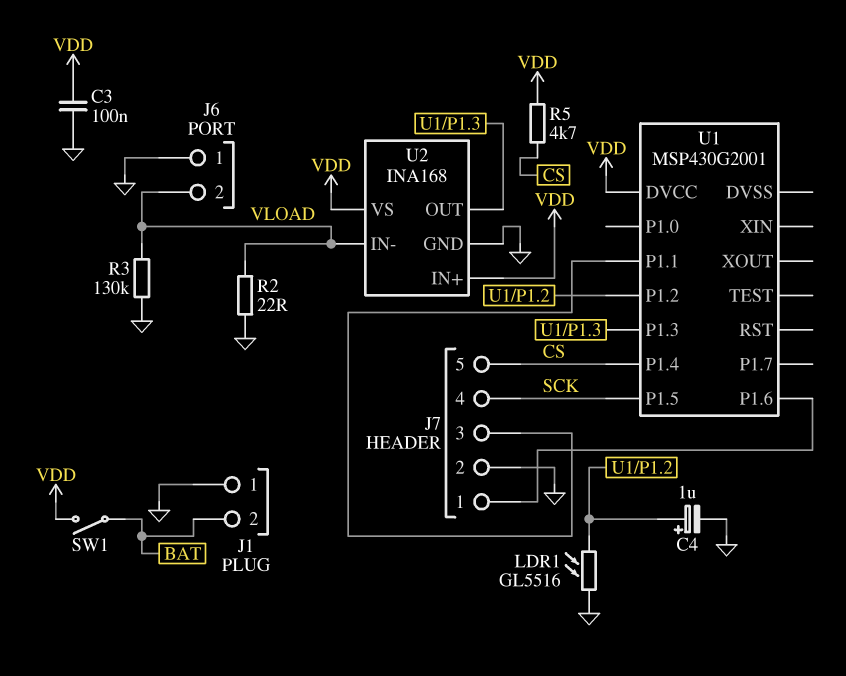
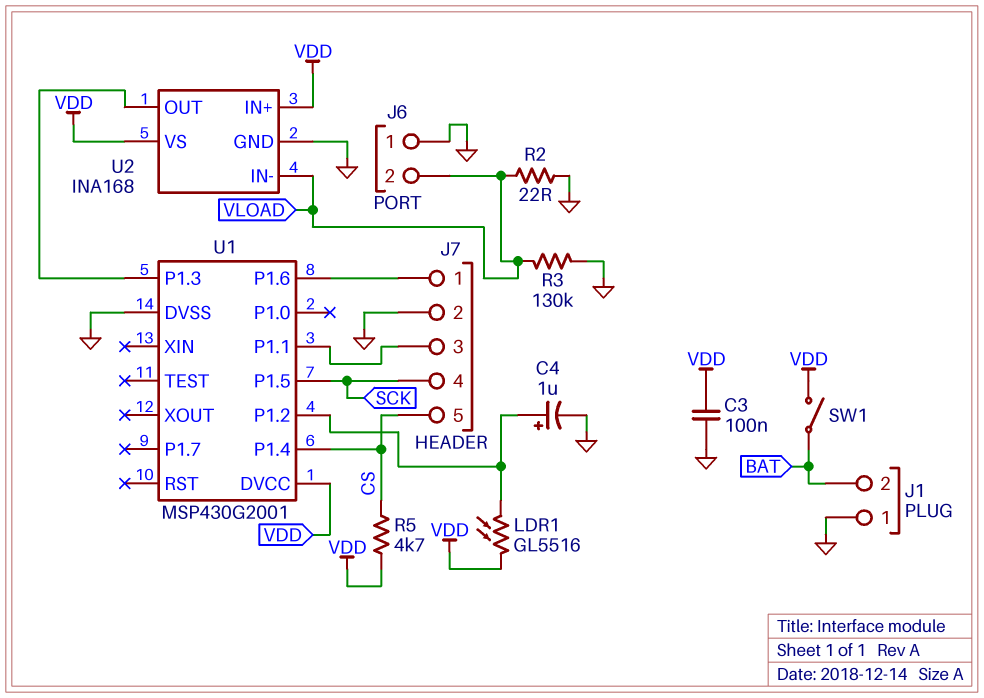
LDR1: GL5516 (GND, U1/P1.2) -> GL5516 (U1/P1.2, VDD)
U1 pin DVSS: none -> GND

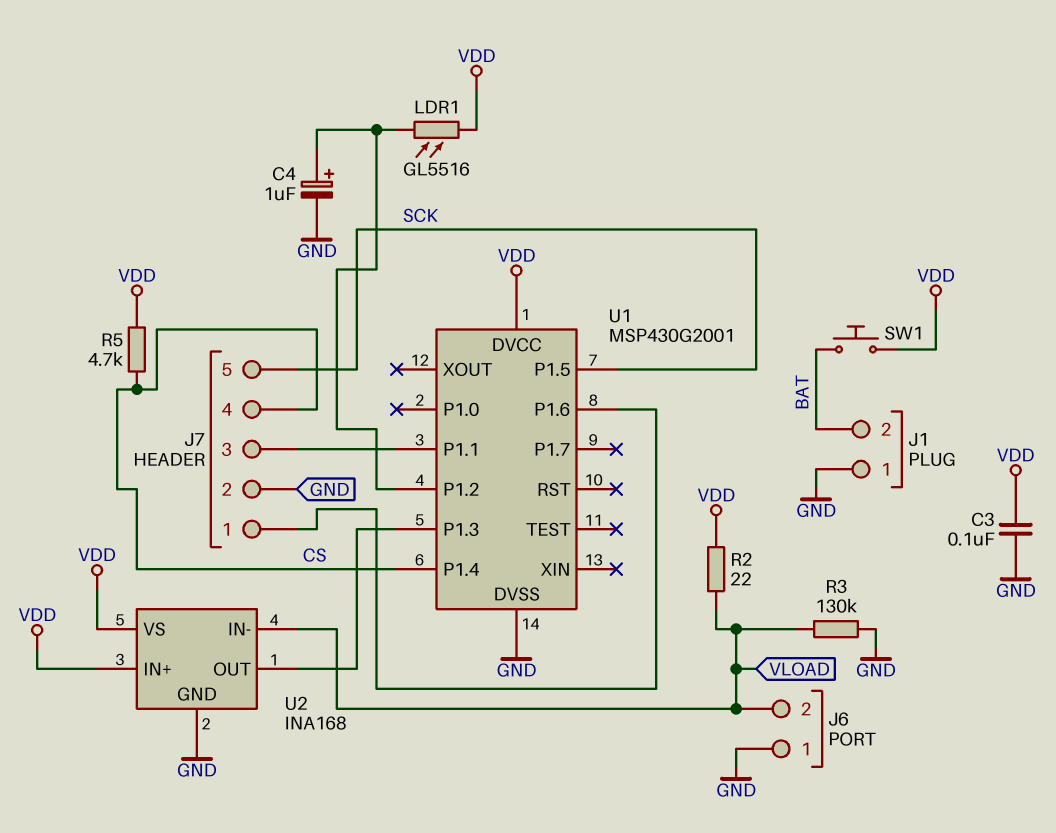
J7 pin 4: SCK -> CS
J7 pin 5: CS -> SCK
R2: 22 (GND, VLOAD) -> 22 (VDD, VLOAD)
SW1: switch (BAT, VDD) -> button (BAT, VDD)

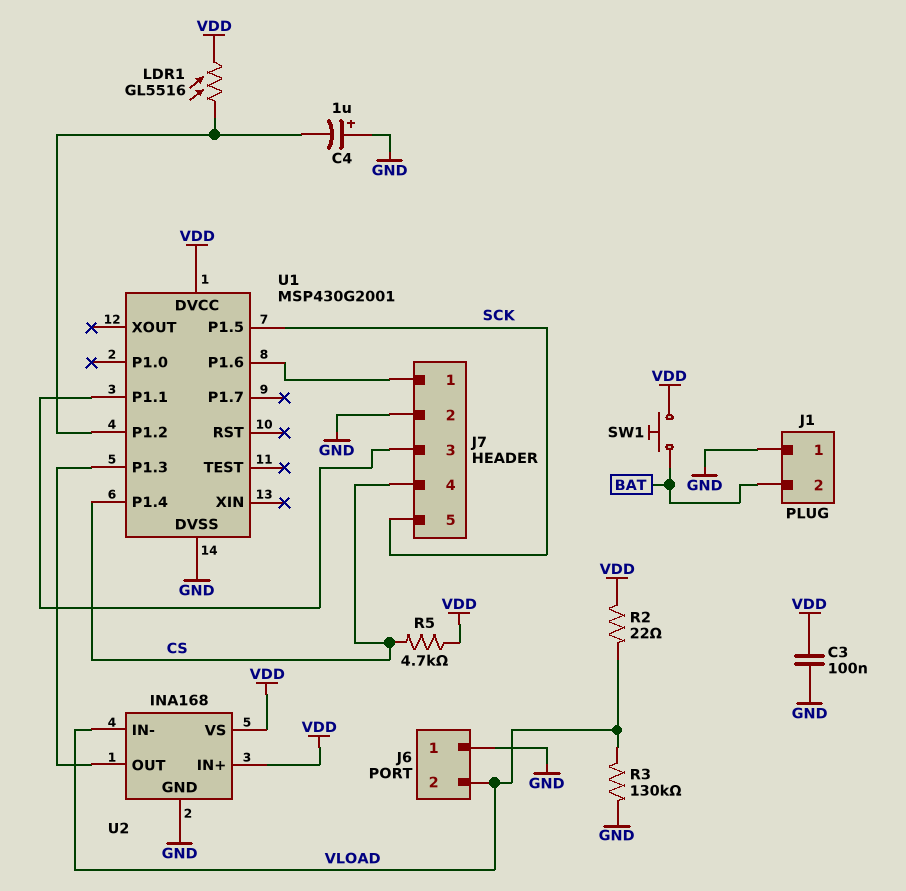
C4: 1uF (plus U1/P1.2, minus GND) -> 1uF (plus GND, minus U1/P1.2)

